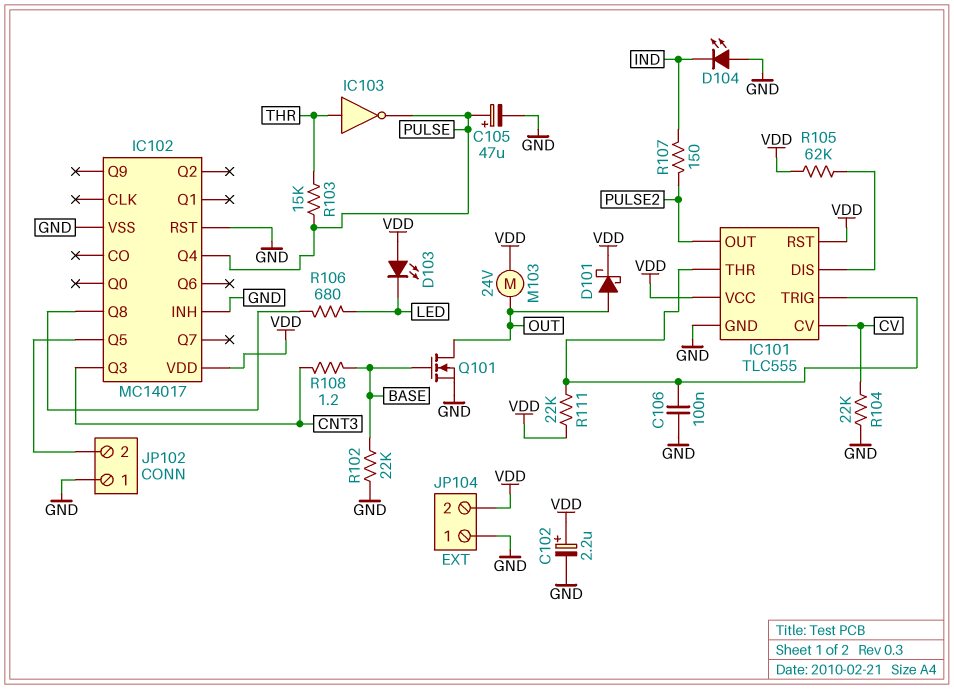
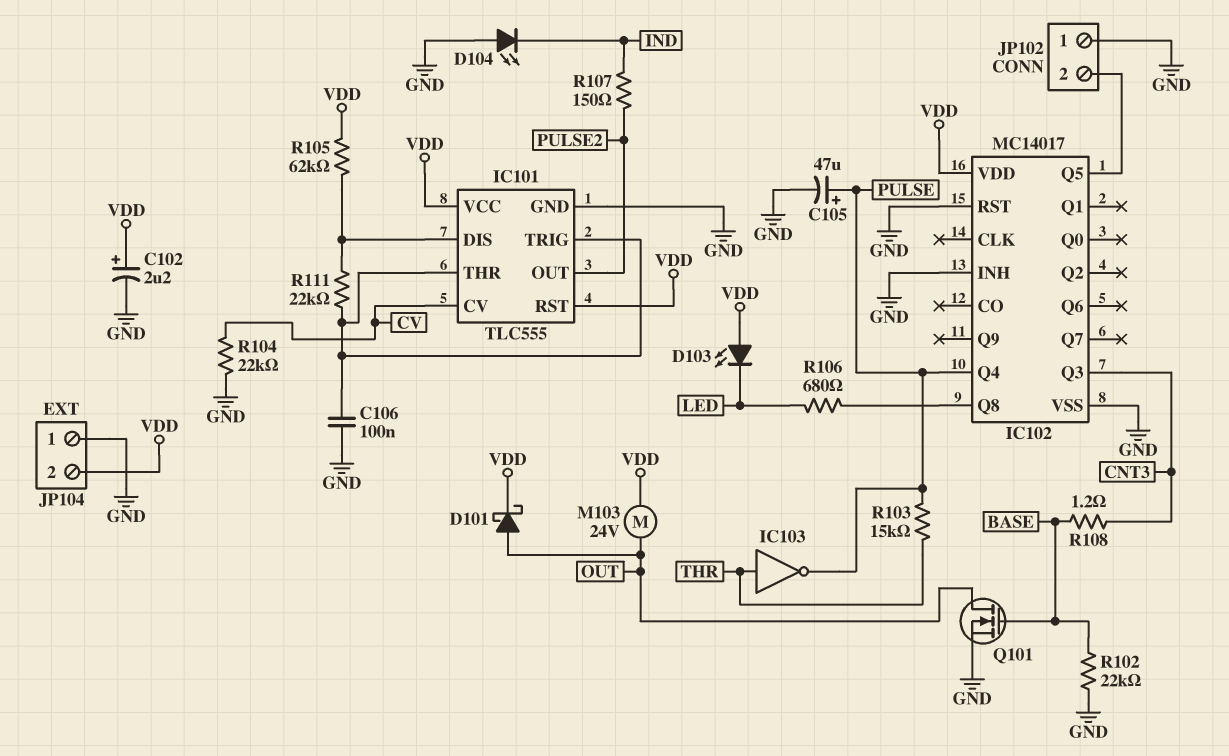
R111: 22k (IC101/THR, VDD) -> 22k (IC101/DIS, IC101/THR)

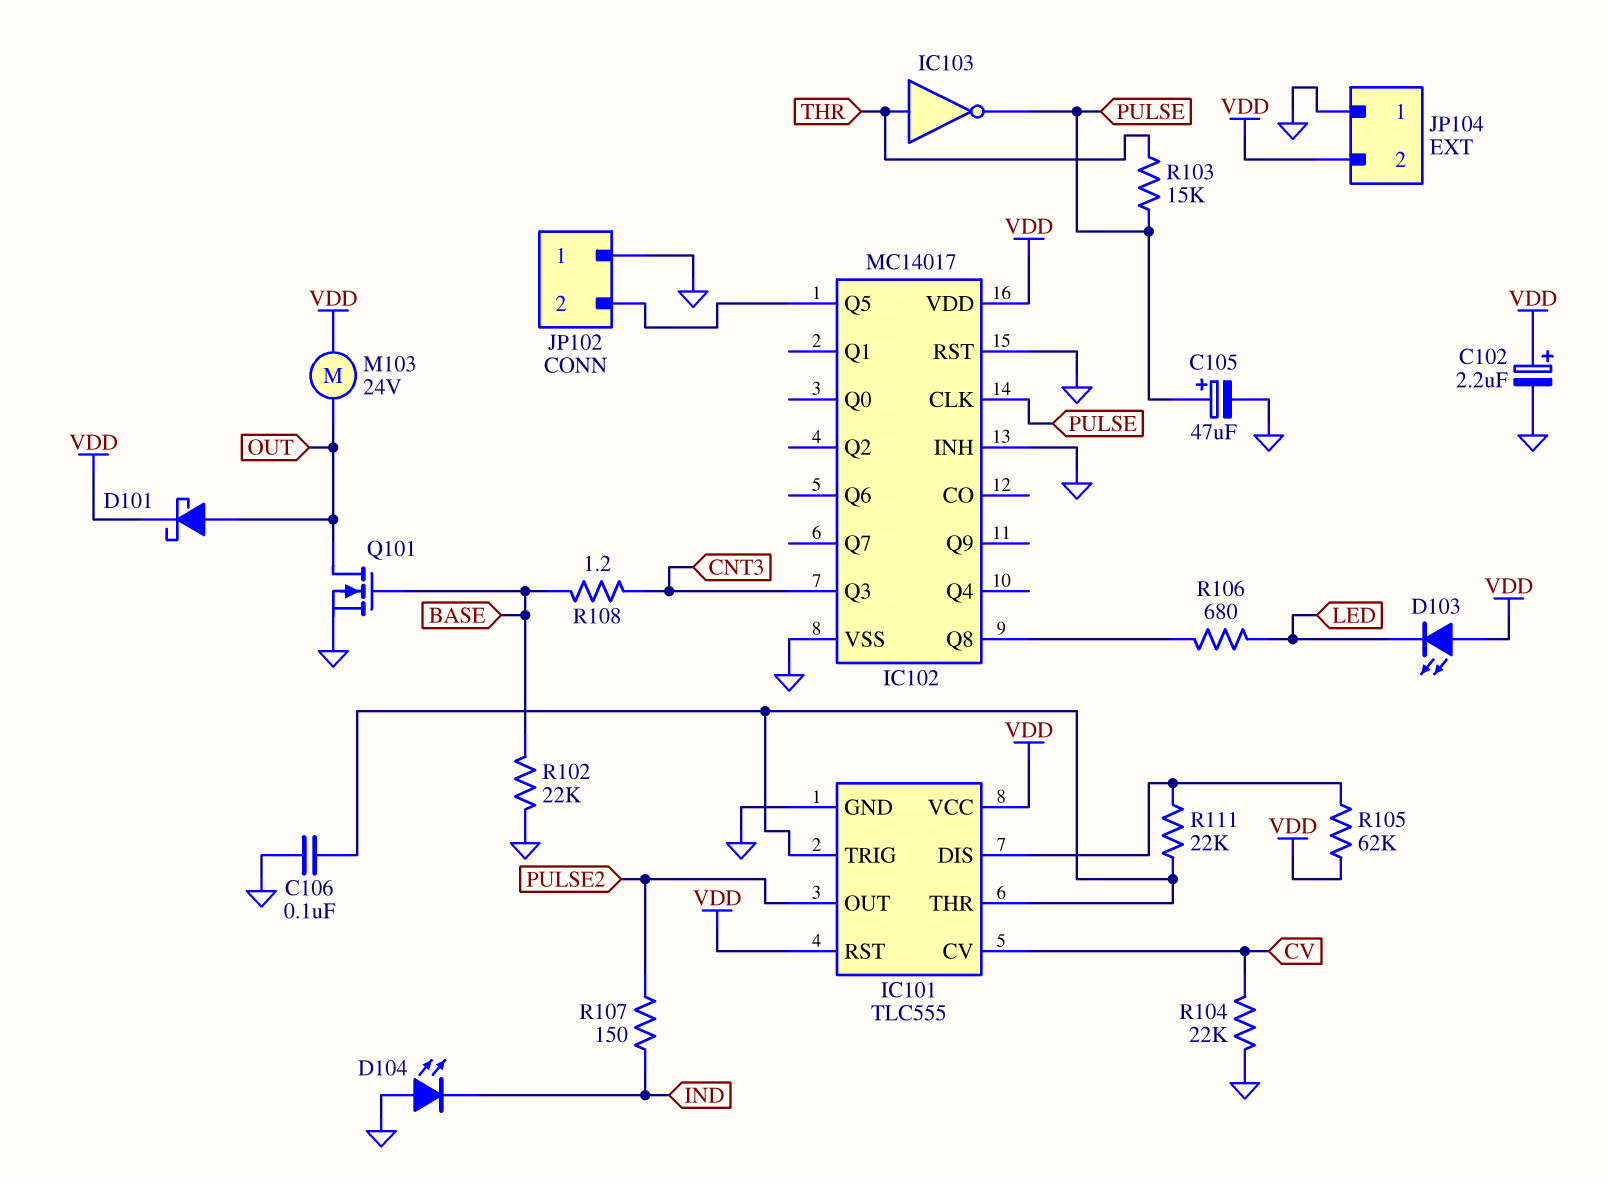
IC102 pin CLK: none -> PULSE
IC102 pin Q4: PULSE -> none

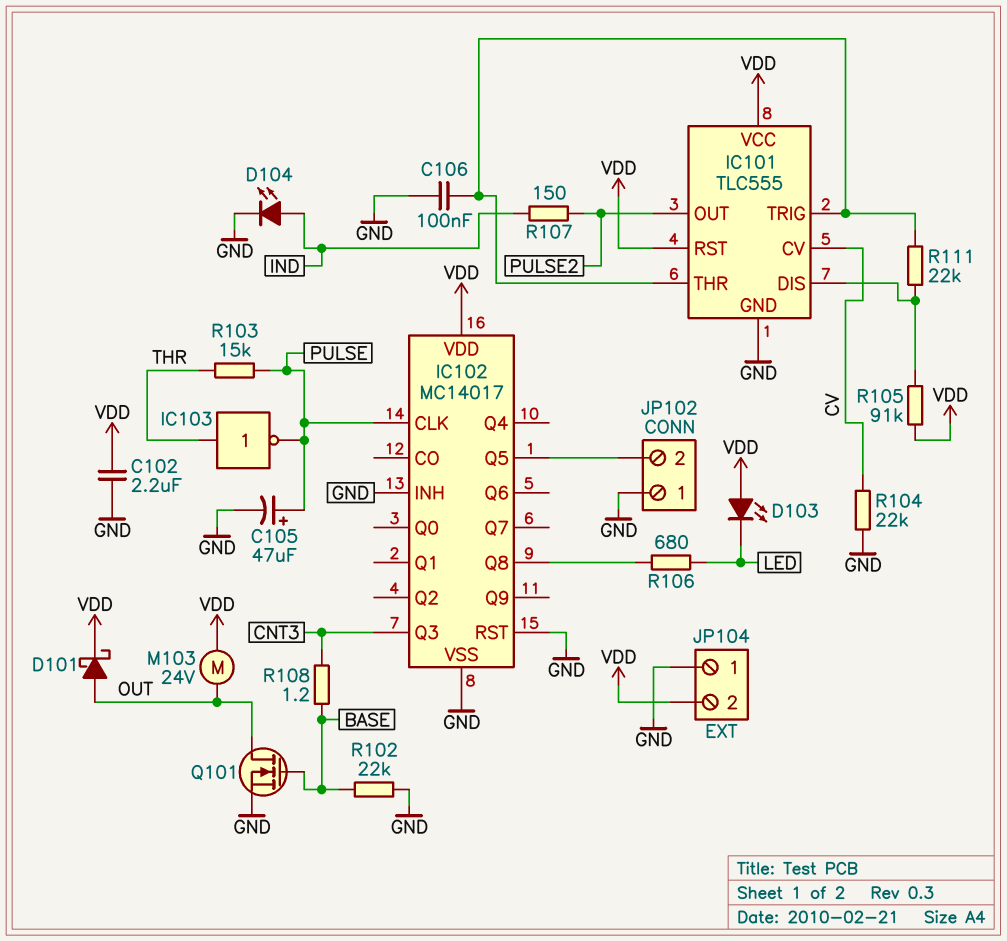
C102: 2.2uF (plus VDD, minus GND) -> 2.2uF (GND, VDD)
D104: LED (A GND, K IND) -> LED (A IND, K GND)
R105: 62k (IC101/DIS, VDD) -> 91k (IC101/DIS, VDD)

